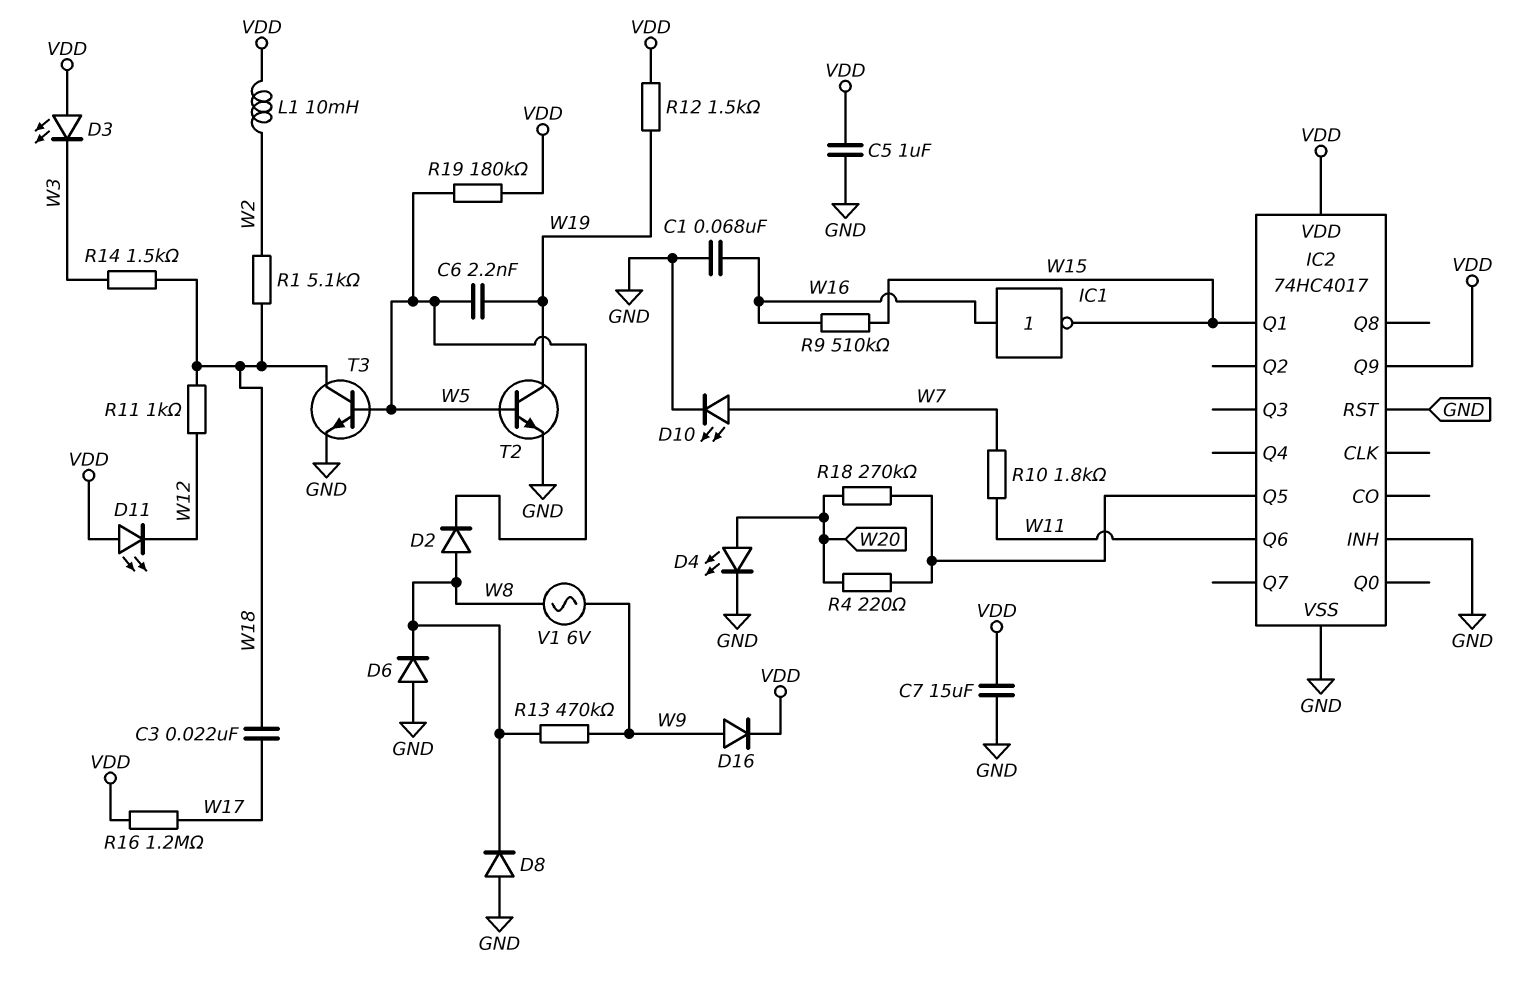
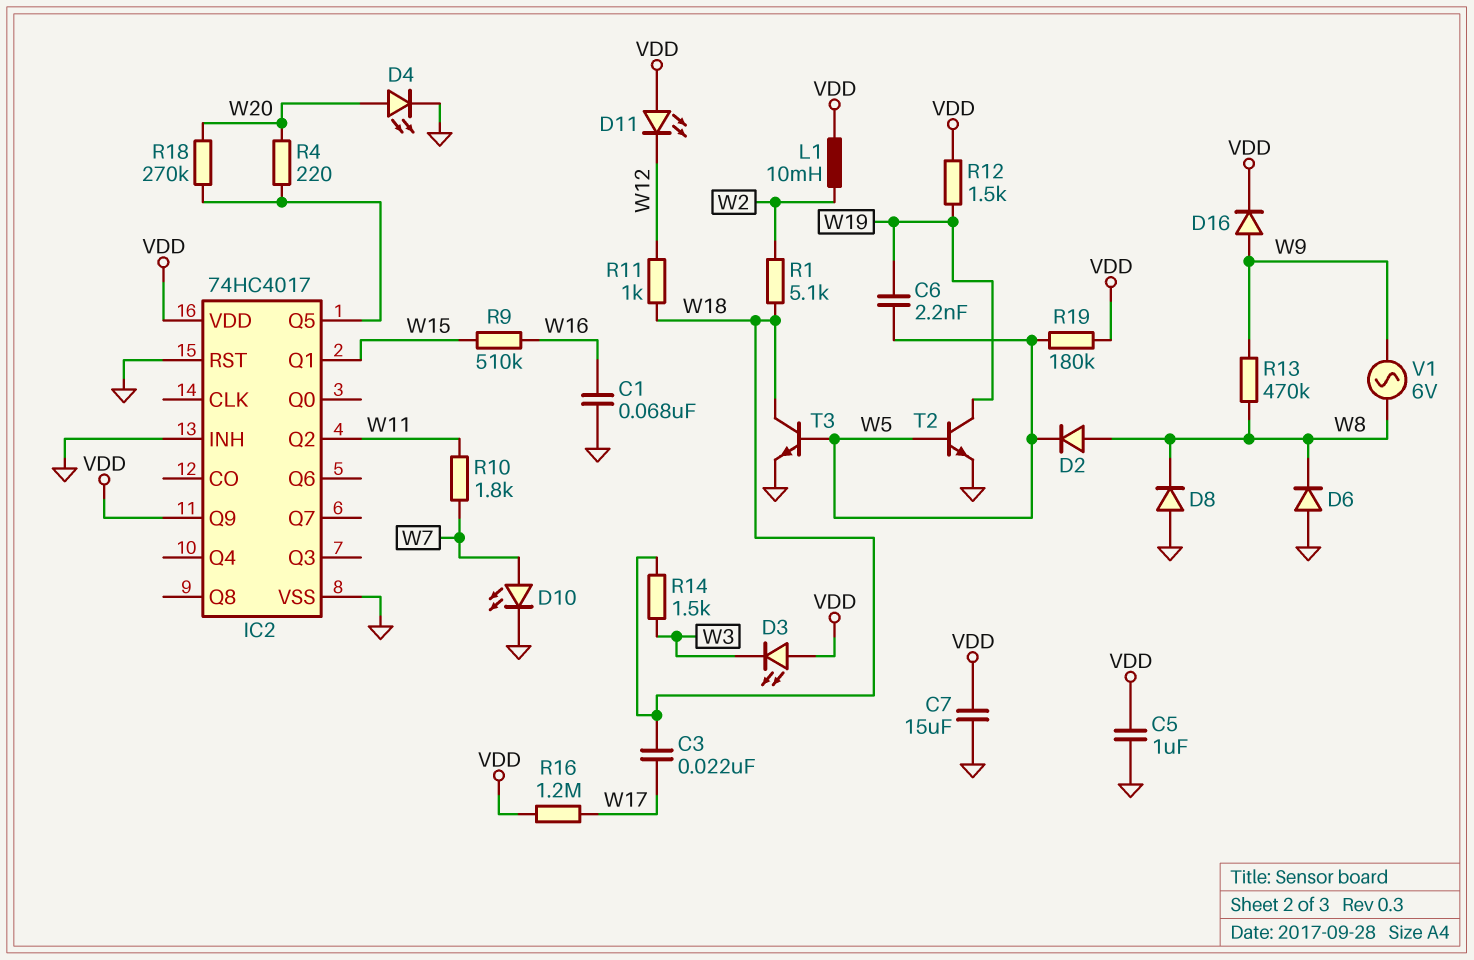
IC1: NOT (in W16, out W15) -> none
IC2 pin Q2: none -> W11
IC2 pin Q6: W11 -> none

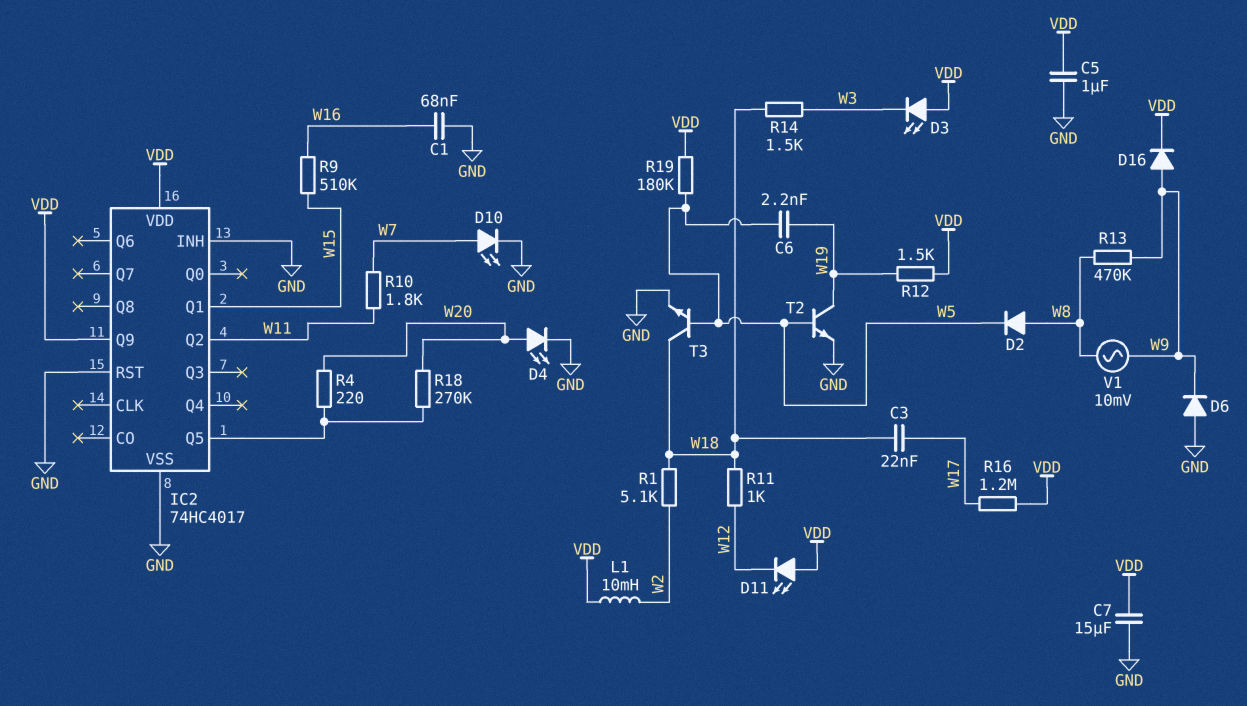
D6: diode (A GND, K W8) -> diode (A GND, K W9)
D8: diode (A GND, K W8) -> none
V1: AC 6V (W8, W9) -> AC 10mV (W8, W9)

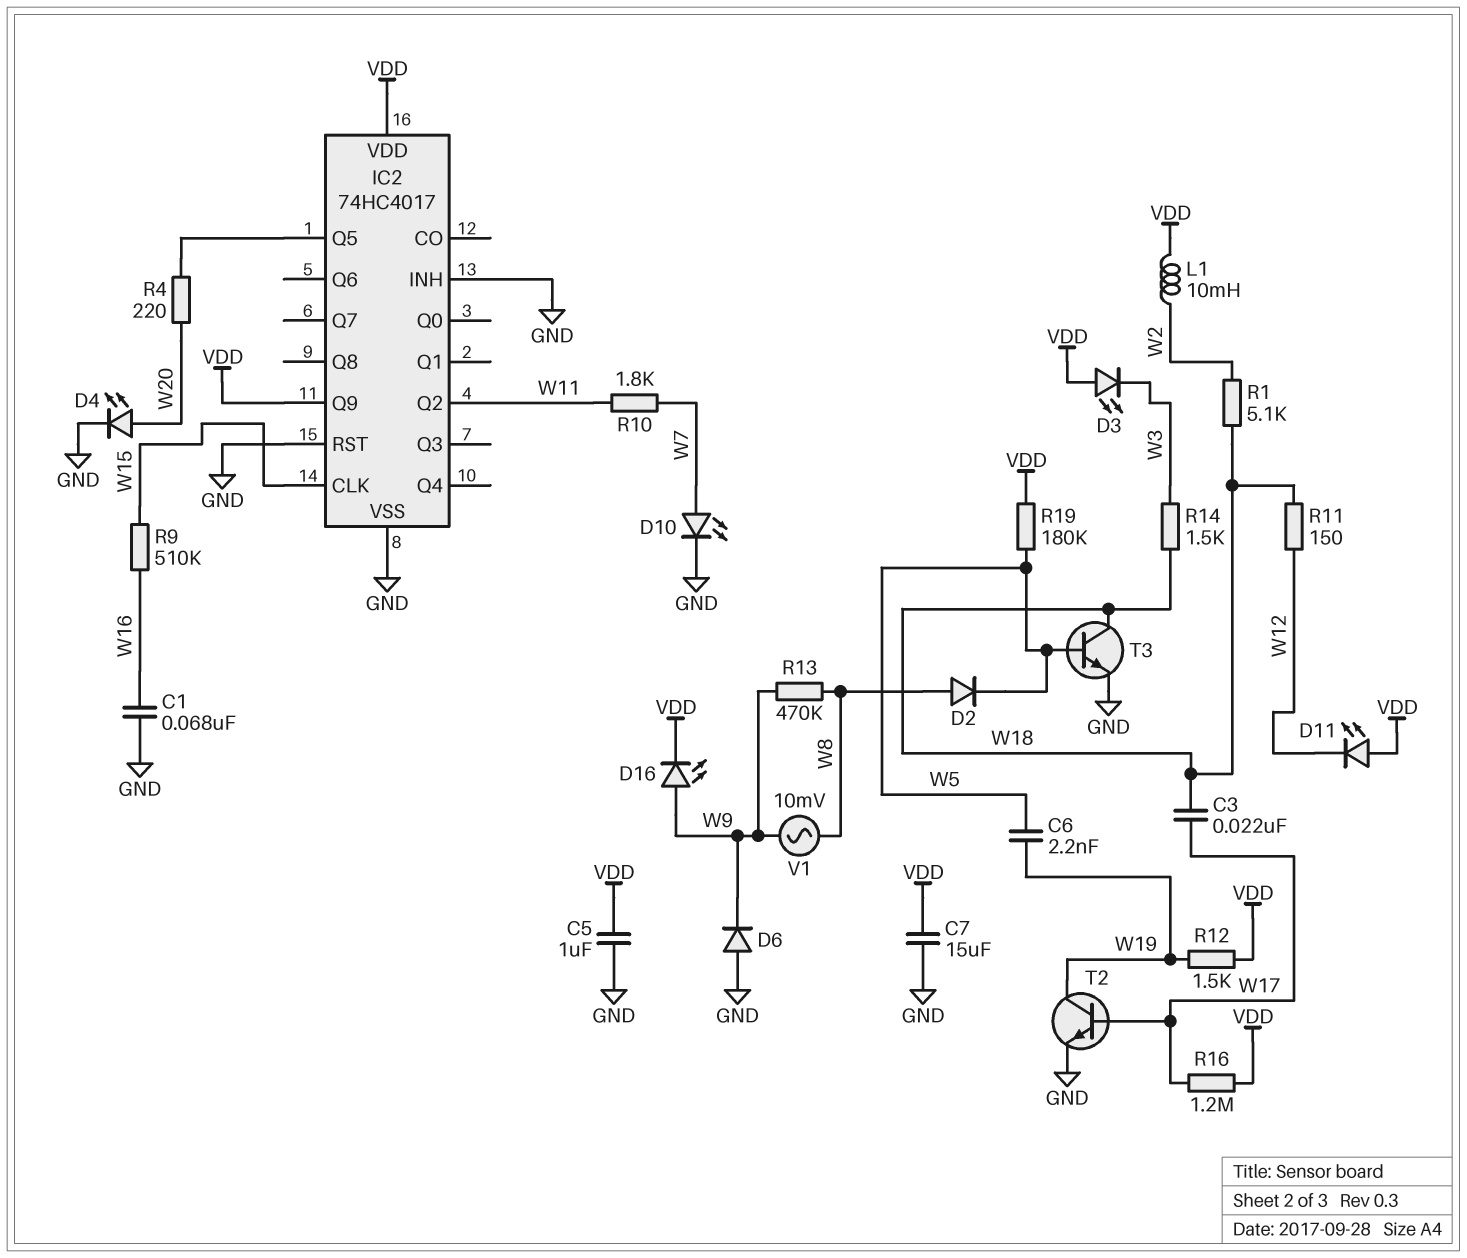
D16: diode (A W9, K VDD) -> LED (A W9, K VDD)
IC2 pin CLK: none -> W15
IC2 pin Q1: W15 -> none
R11: 1k (W12, W18) -> 150 (W12, W18)
R18: 270k (IC2/Q5, W20) -> none
T2: NPN (B W5, C W19, E GND) -> NPN (B W17, C W19, E GND)

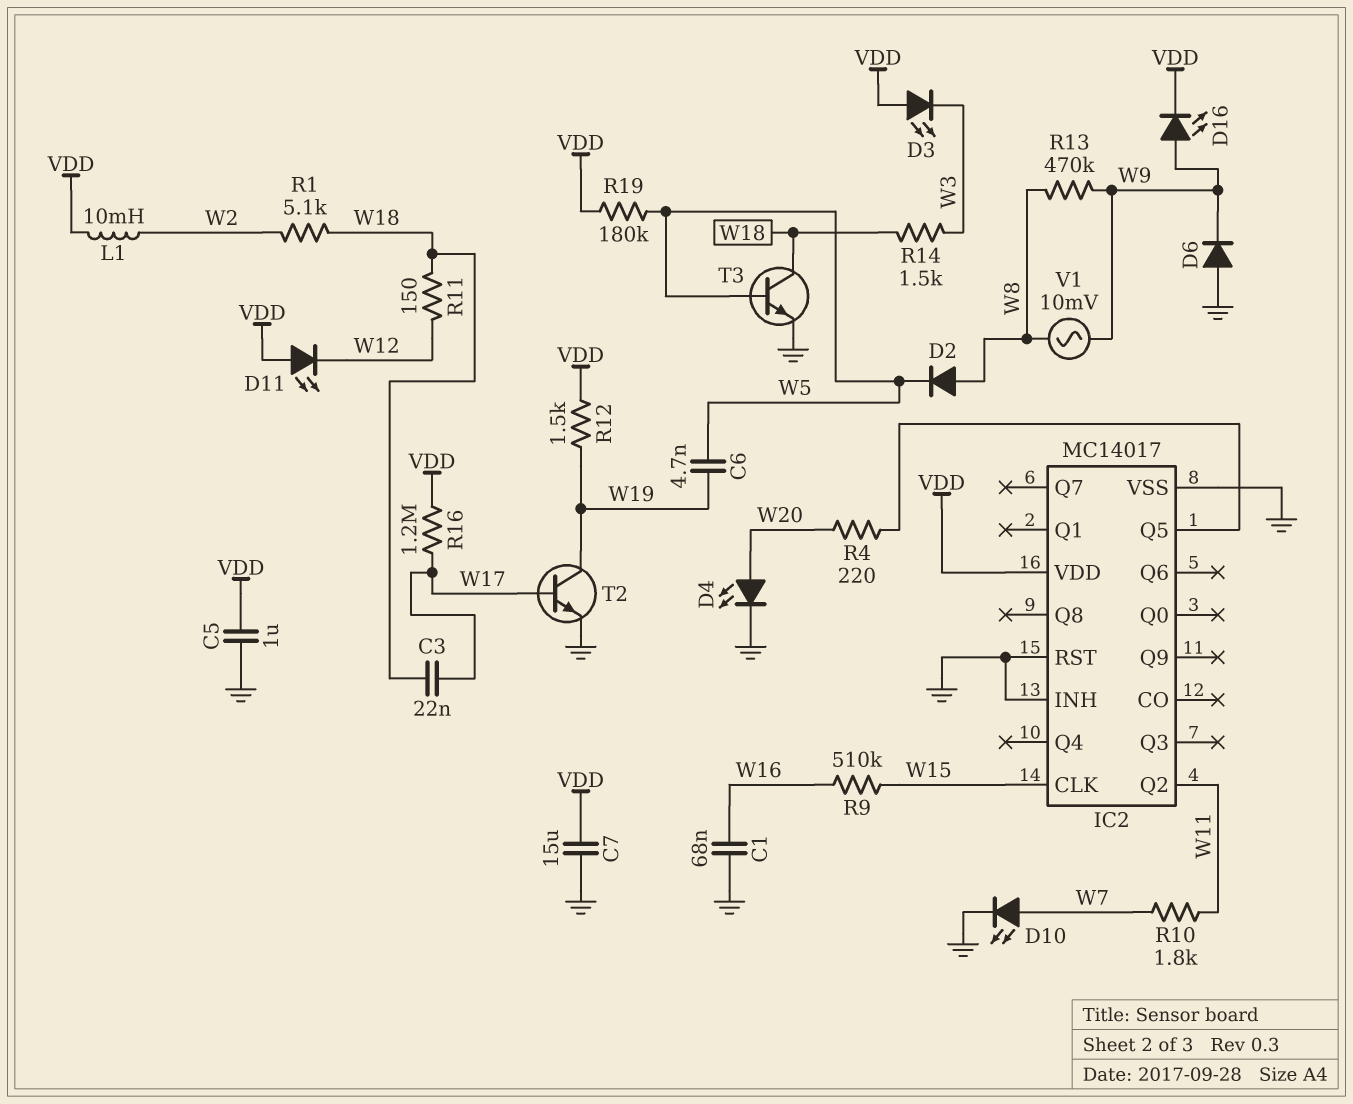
C6: 2.2nF (W5, W19) -> 4.7nF (W5, W19)
IC2: 74HC4017 -> MC14017
IC2 pin Q9: VDD -> none

